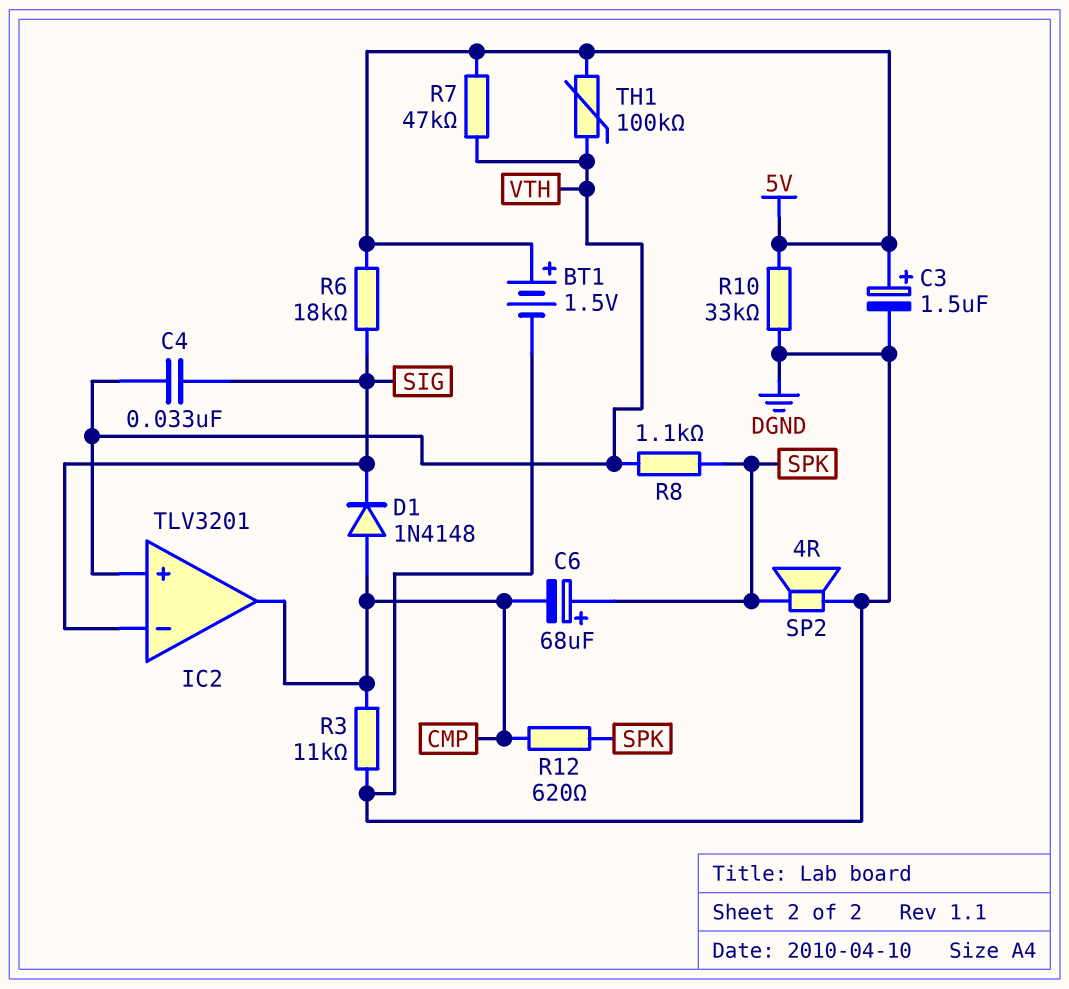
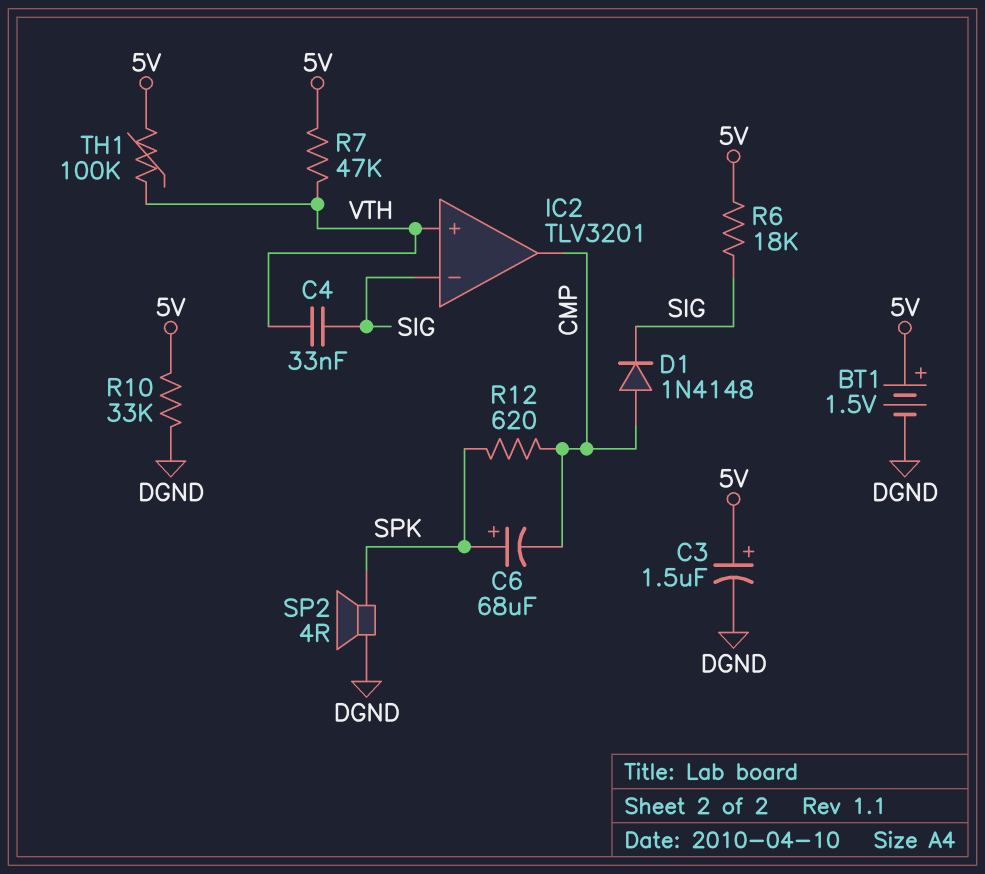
R3: 11k (CMP, DGND) -> none
R8: 1.1k (SPK, VTH) -> none

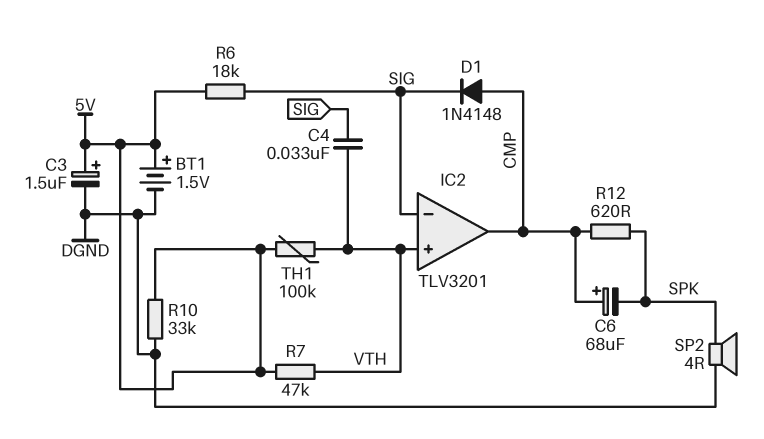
C6: 68uF (plus SPK, minus CMP) -> 68uF (plus CMP, minus SPK)

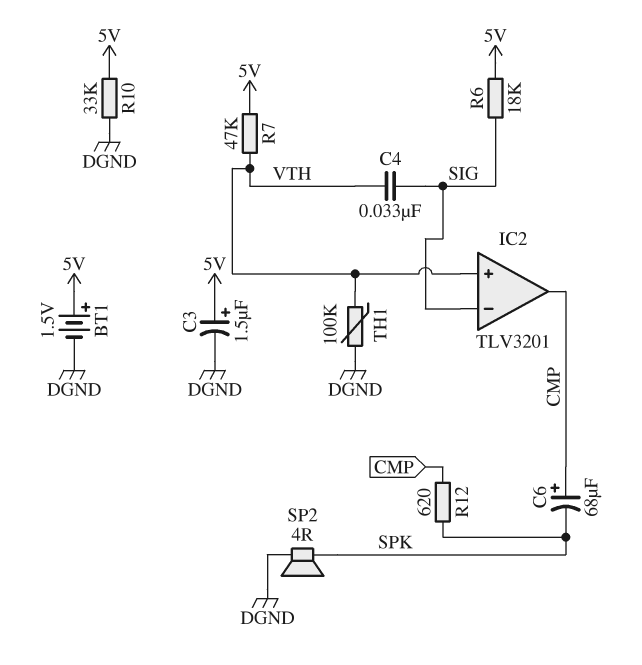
D1: diode 1N4148 (A CMP, K SIG) -> none
TH1: 100k (5V, VTH) -> 100k (DGND, VTH)

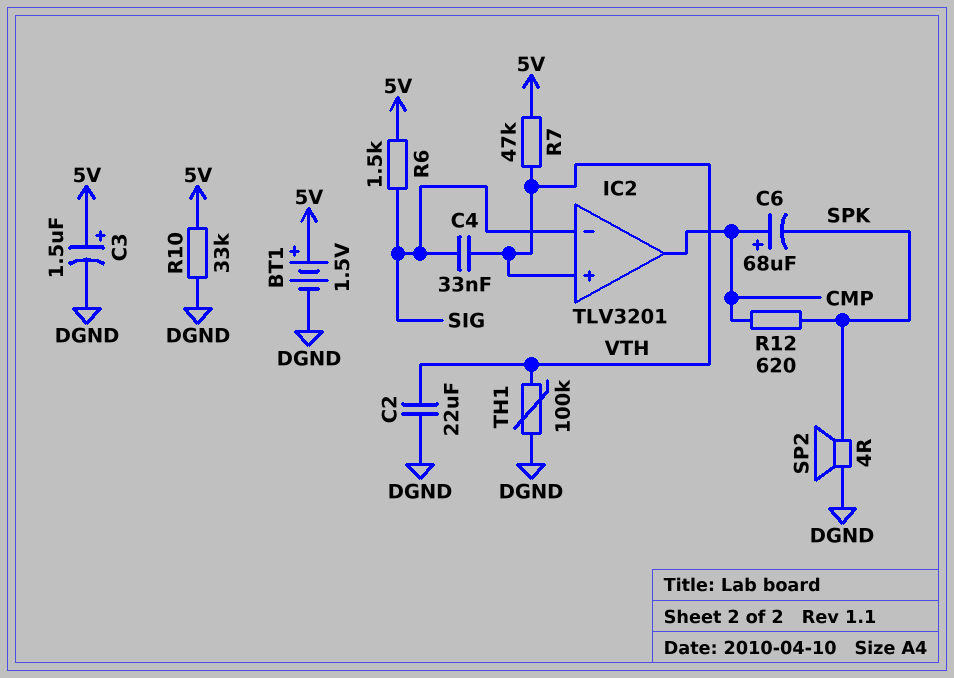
C2: none -> 22uF (DGND, VTH)
R6: 18k (5V, SIG) -> 1.5k (5V, SIG)

